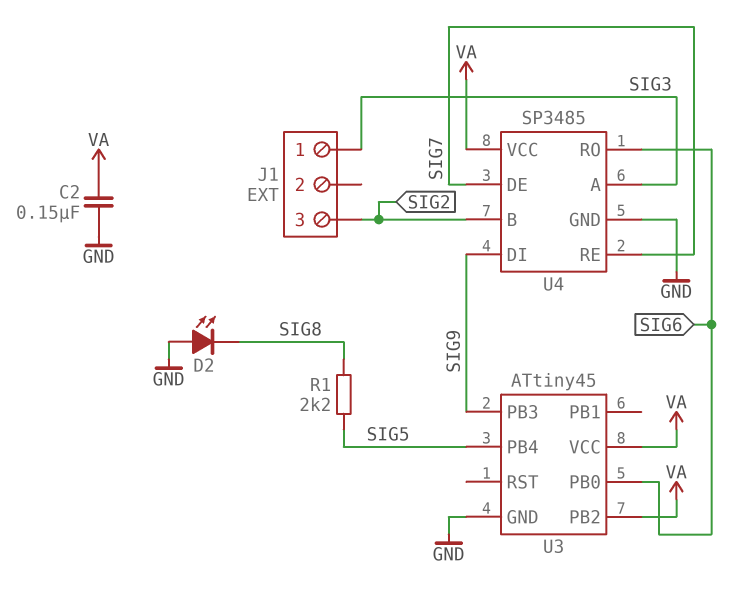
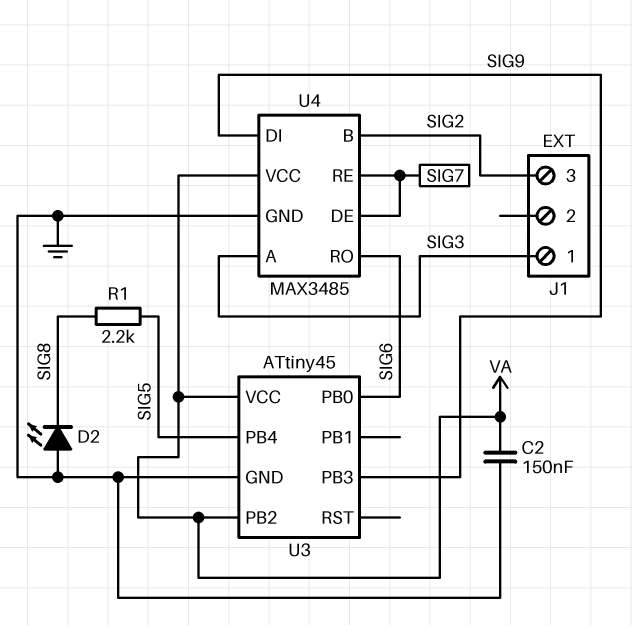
U4: SP3485 -> MAX3485

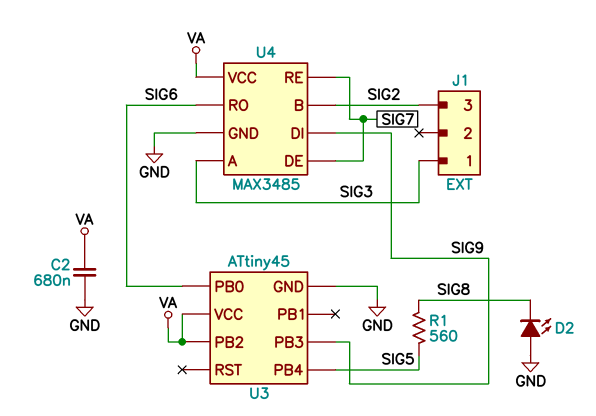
C2: 150nF (GND, VA) -> 680nF (GND, VA)
R1: 2.2k (SIG5, SIG8) -> 560 (SIG5, SIG8)

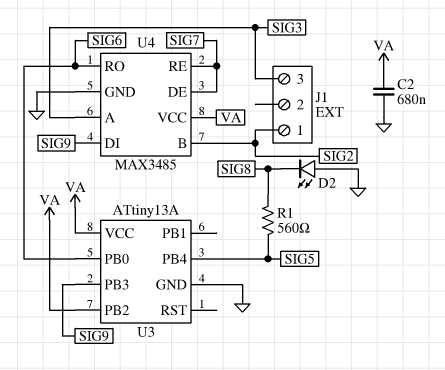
J1 pin 1: SIG3 -> SIG2
J1 pin 3: SIG2 -> SIG3
U3: ATtiny45 -> ATtiny13A

